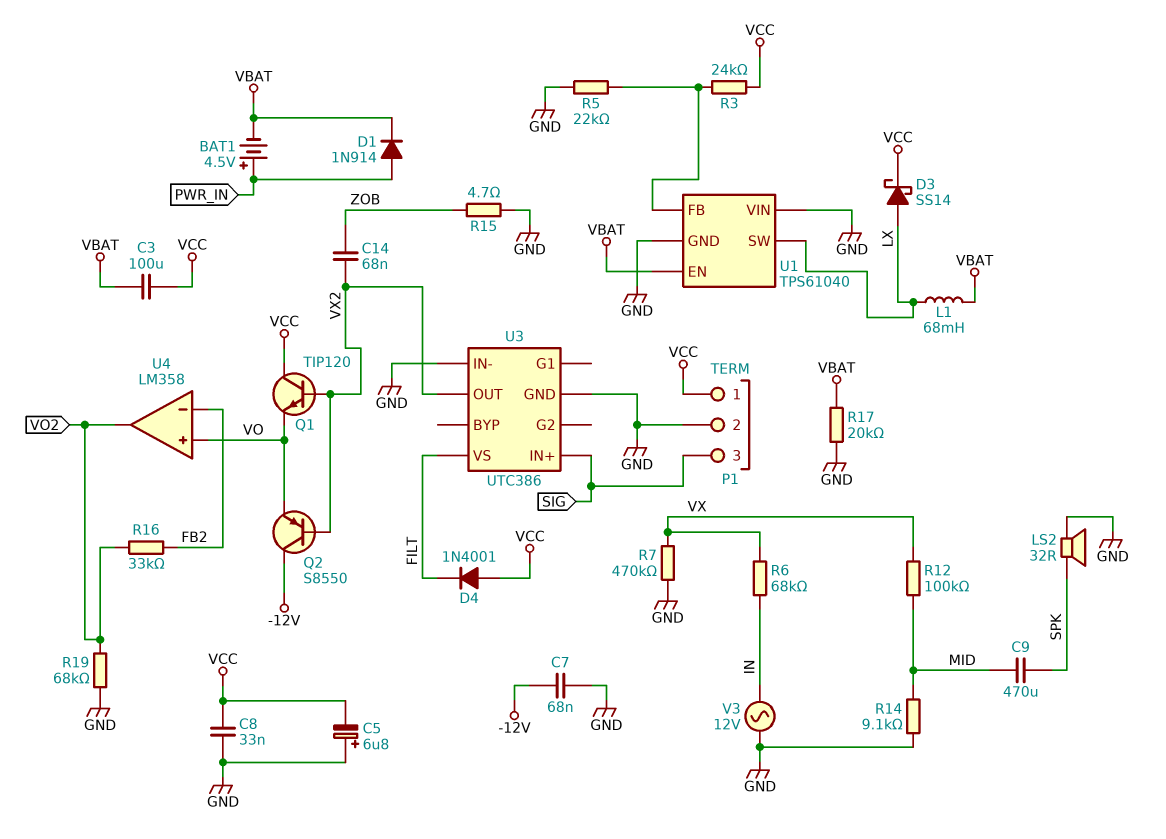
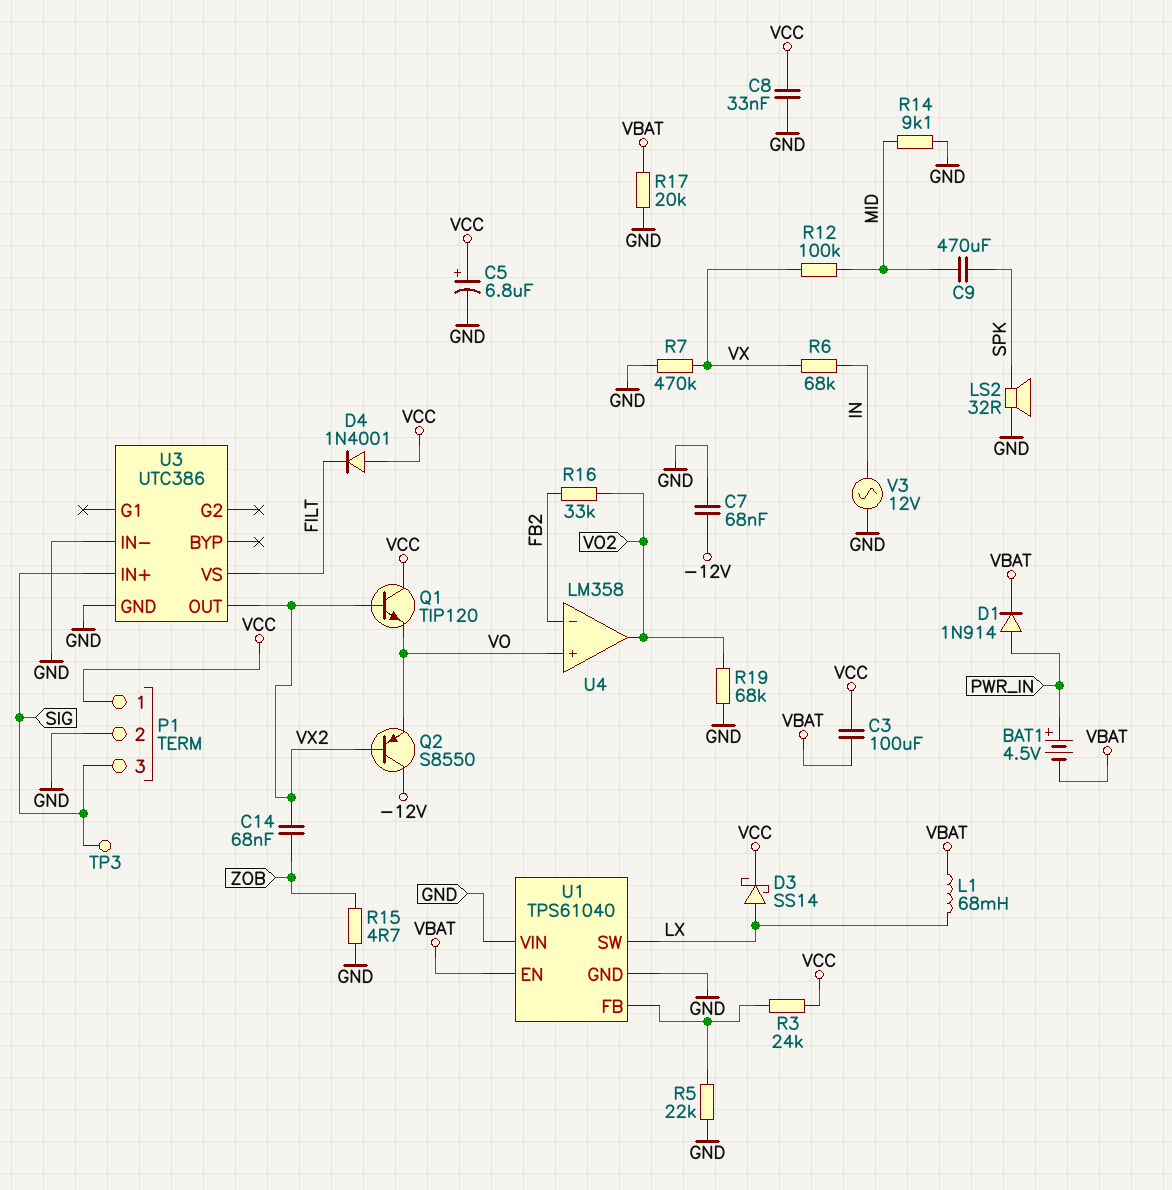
C5: 6.8uF (plus GND, minus VCC) -> 6.8uF (plus VCC, minus GND)
TP3: none -> test point (SIG)

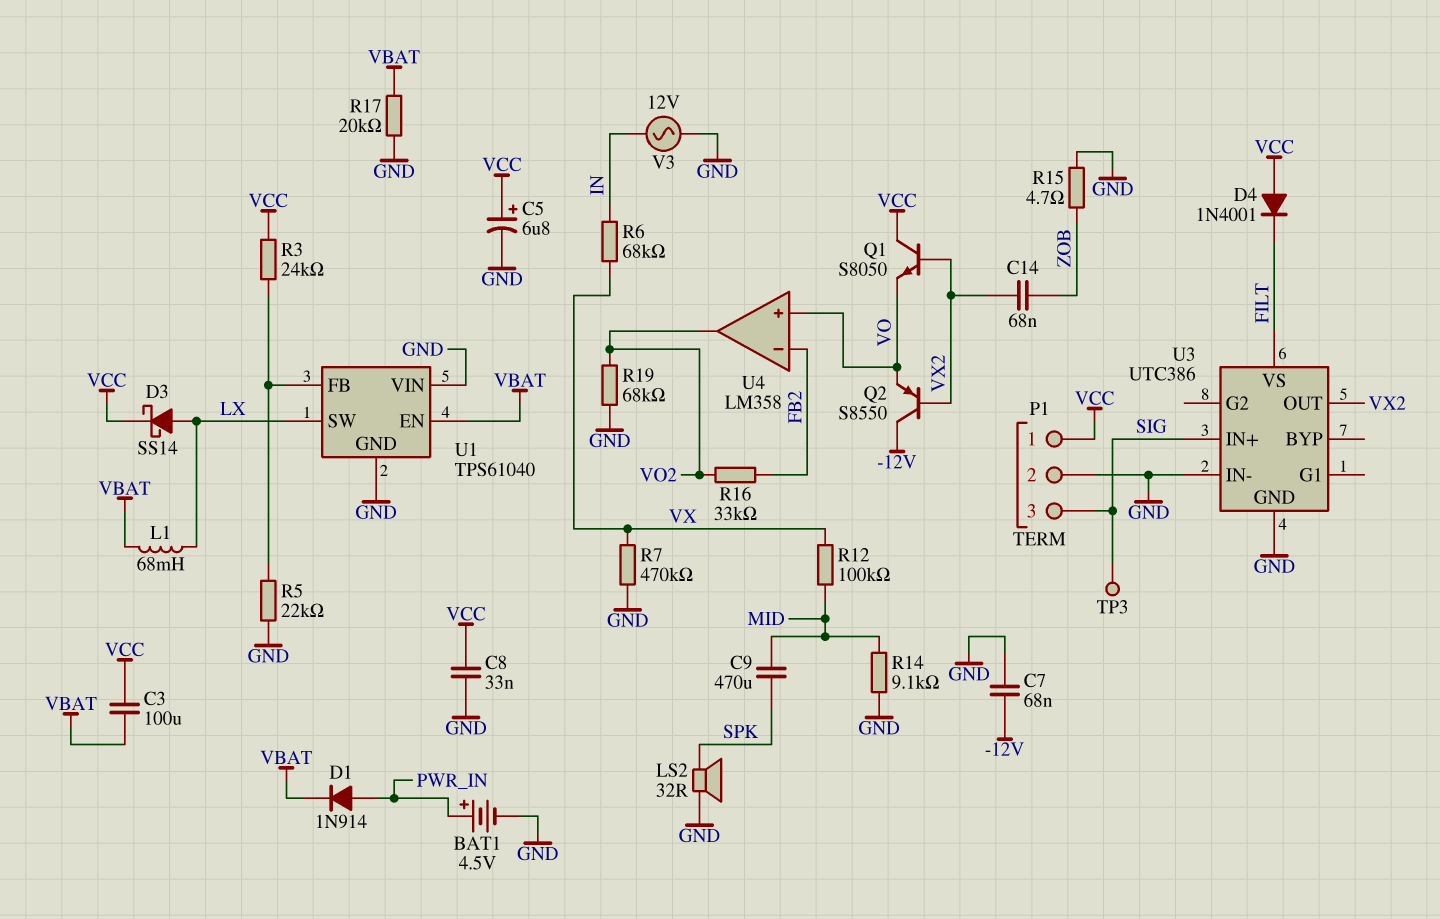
BAT1: 4.5V (plus PWR_IN, minus VBAT) -> 4.5V (plus PWR_IN, minus GND)
Q1: NPN TIP120 (B VX2, C VCC, E VO) -> NPN S8050 (B VX2, C VCC, E VO)

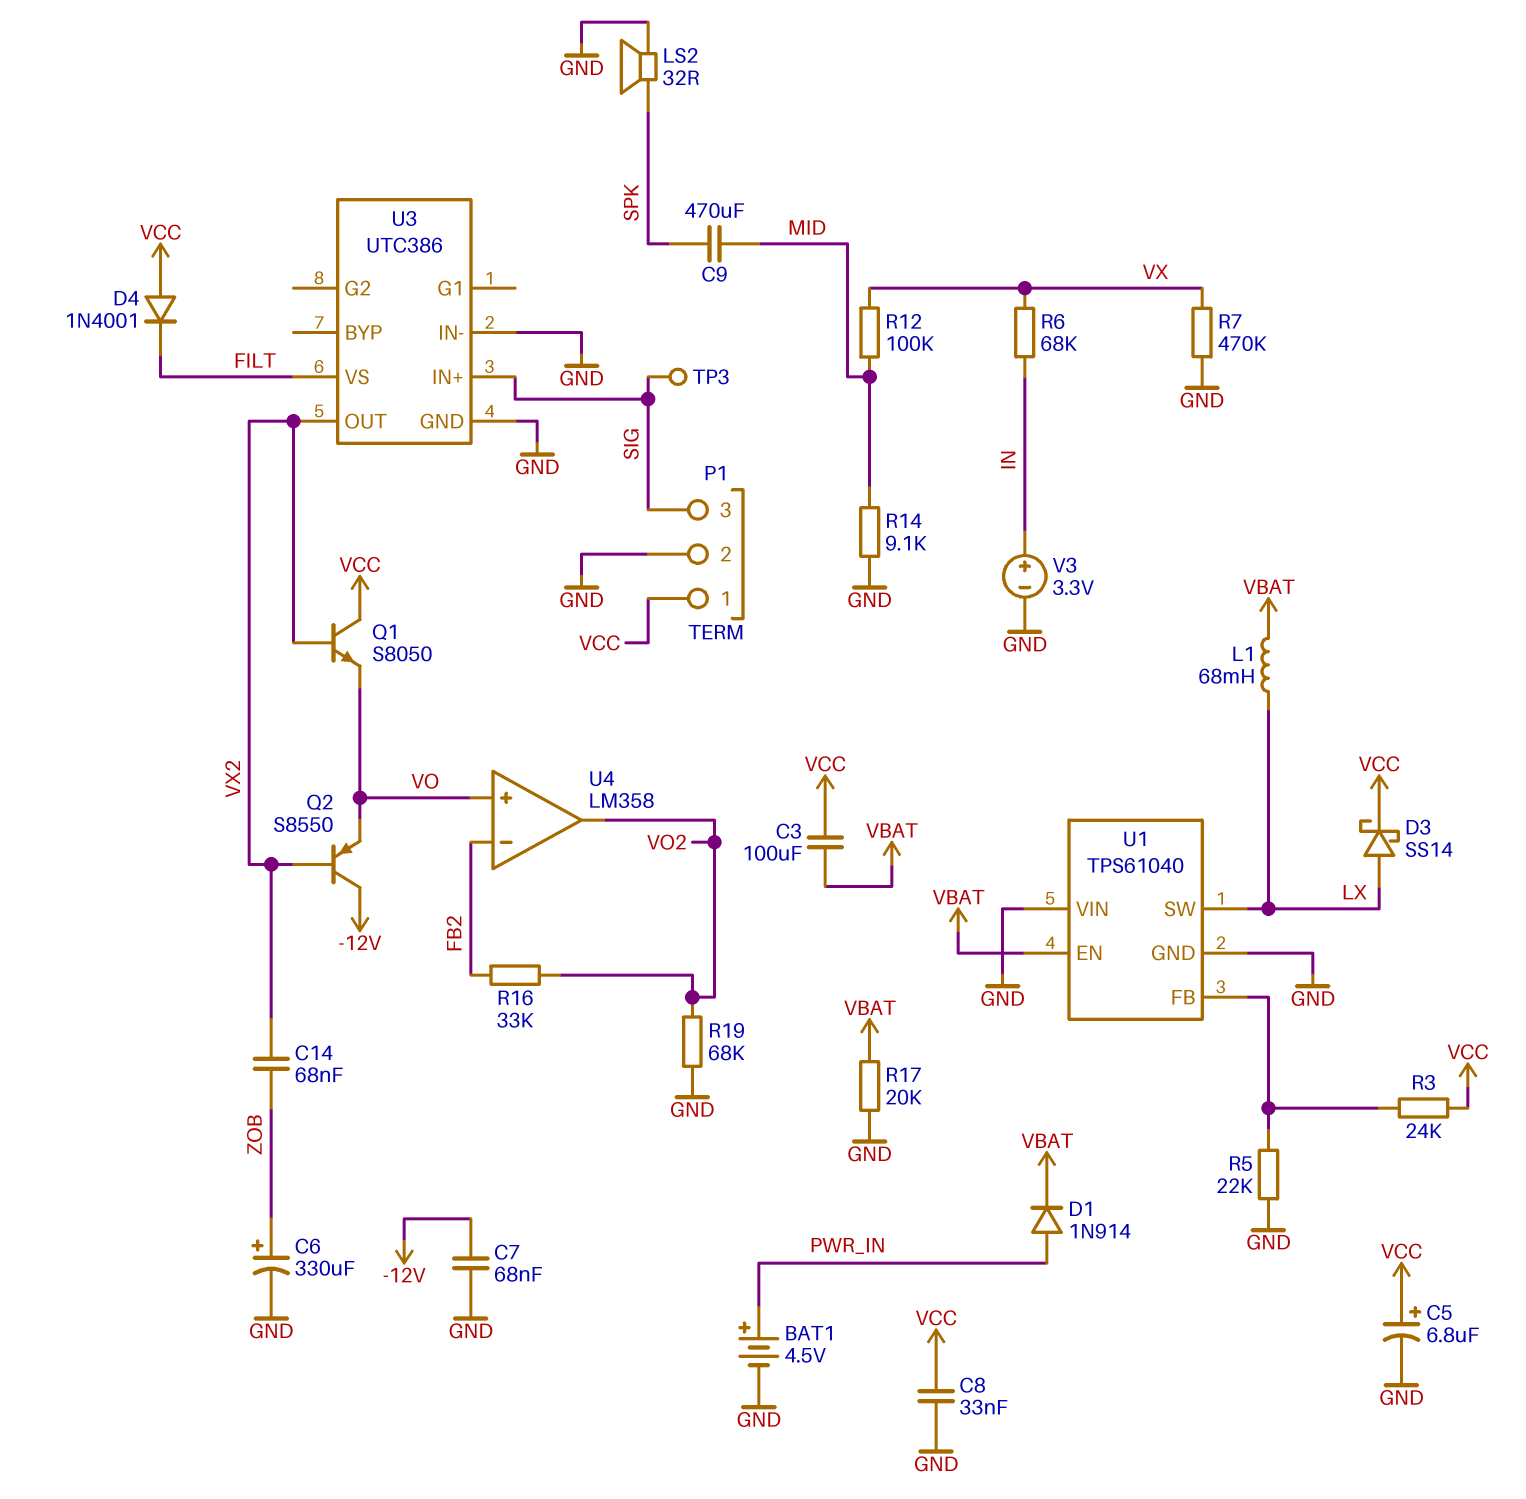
C6: none -> 330uF (plus ZOB, minus GND)
R15: 4.7 (GND, ZOB) -> none
V3: AC 12V (GND, IN) -> 3.3V (plus IN, minus GND)

